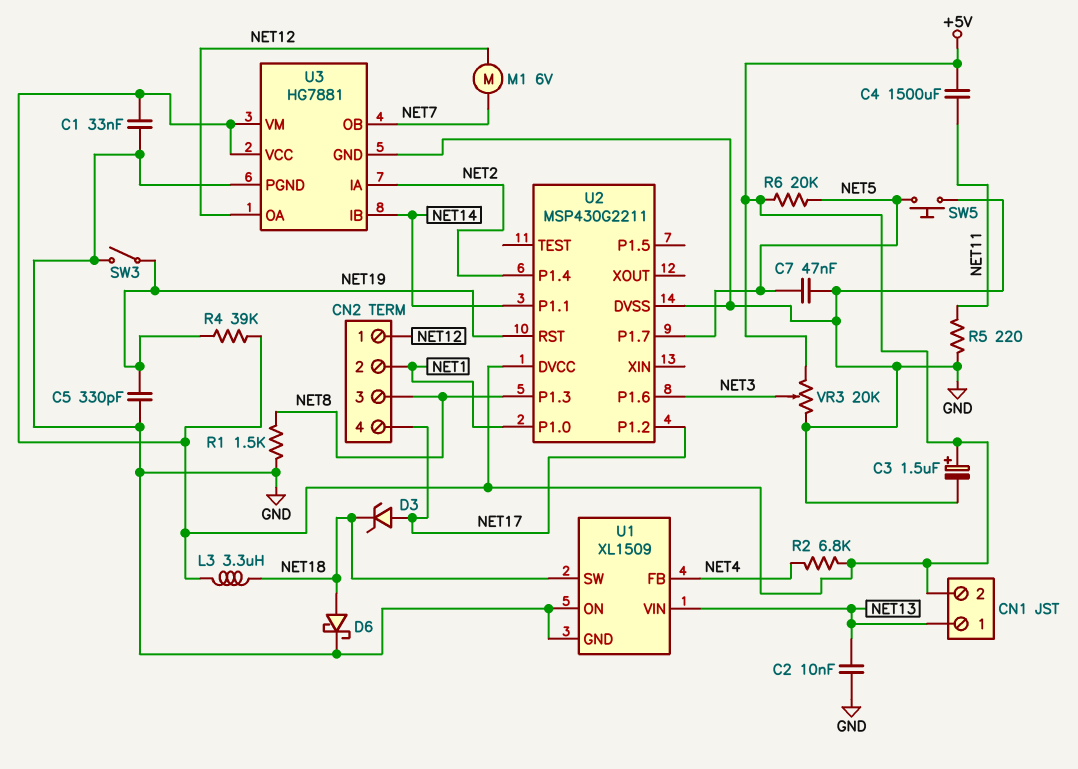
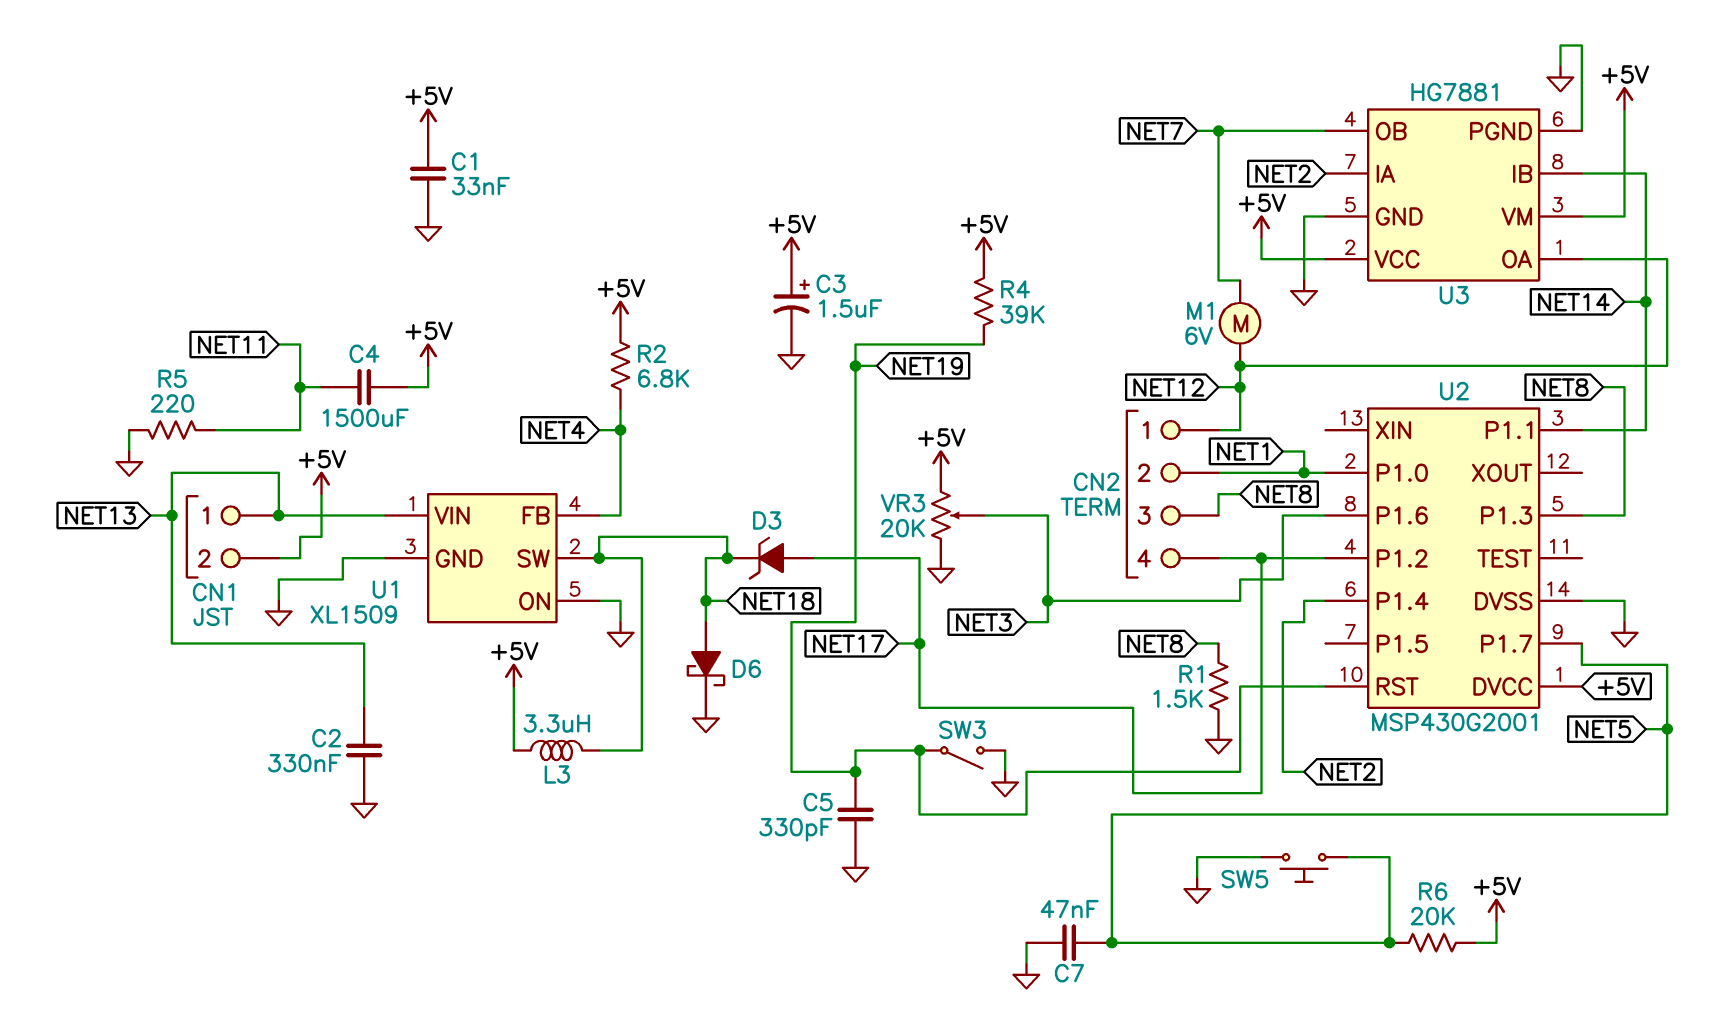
C2: 10nF (GND, NET13) -> 330nF (GND, NET13)
U2: MSP430G2211 -> MSP430G2001

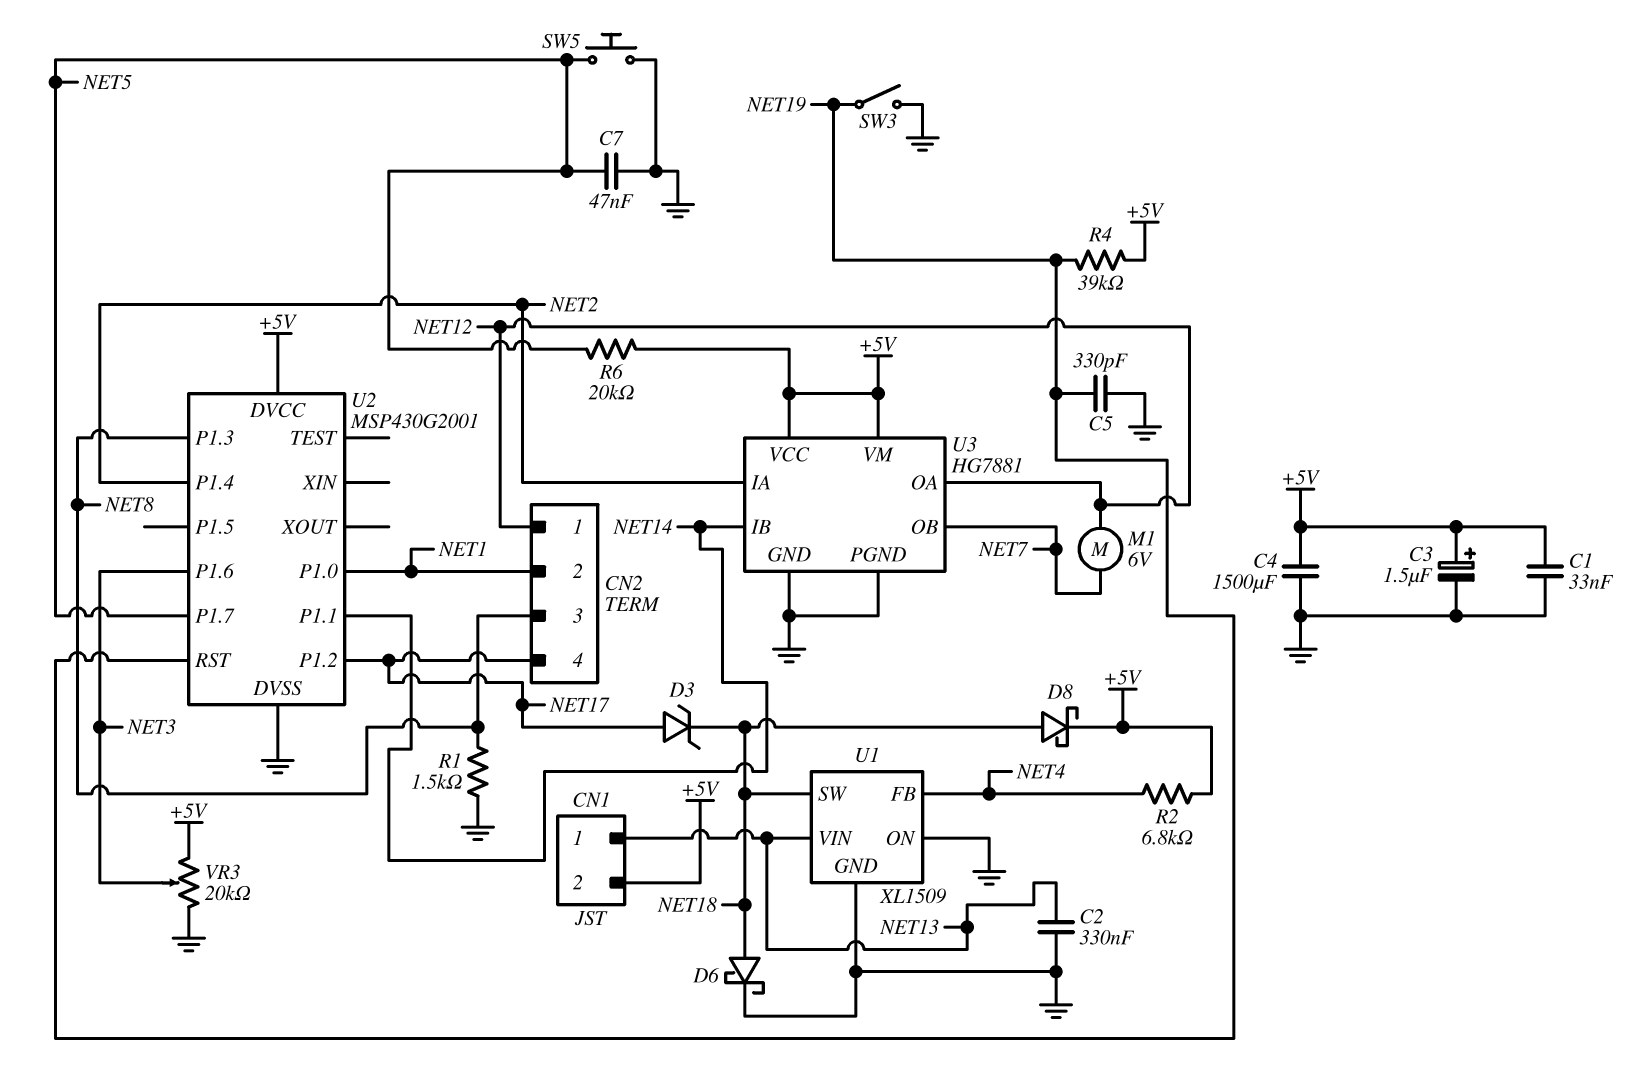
C4: 1500uF (+5V, NET11) -> 1500uF (+5V, GND)
D8: none -> schottky (A NET18, K +5V)
L3: 3.3uH (+5V, NET18) -> none
R5: 220 (GND, NET11) -> none

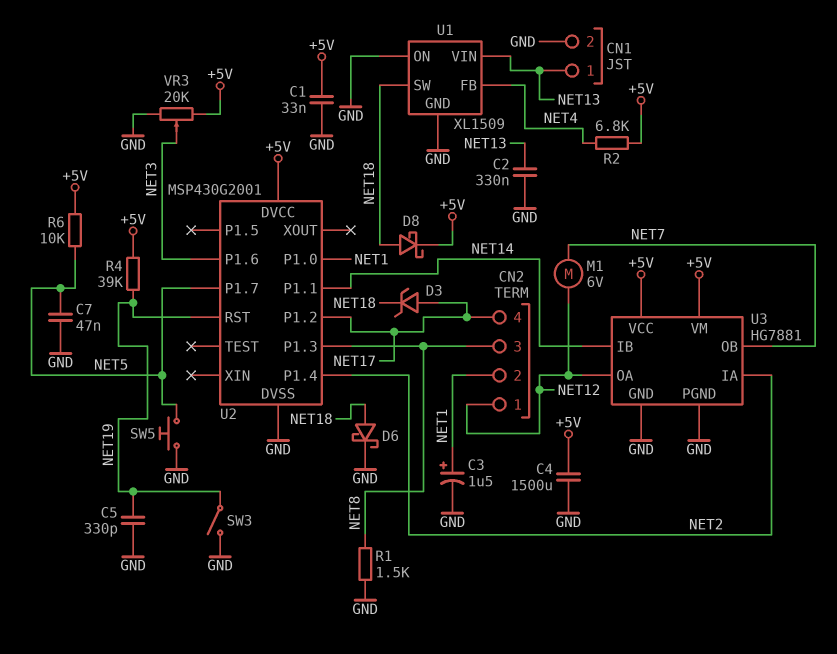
C3: 1.5uF (plus +5V, minus GND) -> 1.5uF (plus NET1, minus GND)
CN1 pin 2: +5V -> GND
R6: 20k (+5V, NET5) -> 10k (+5V, NET5)

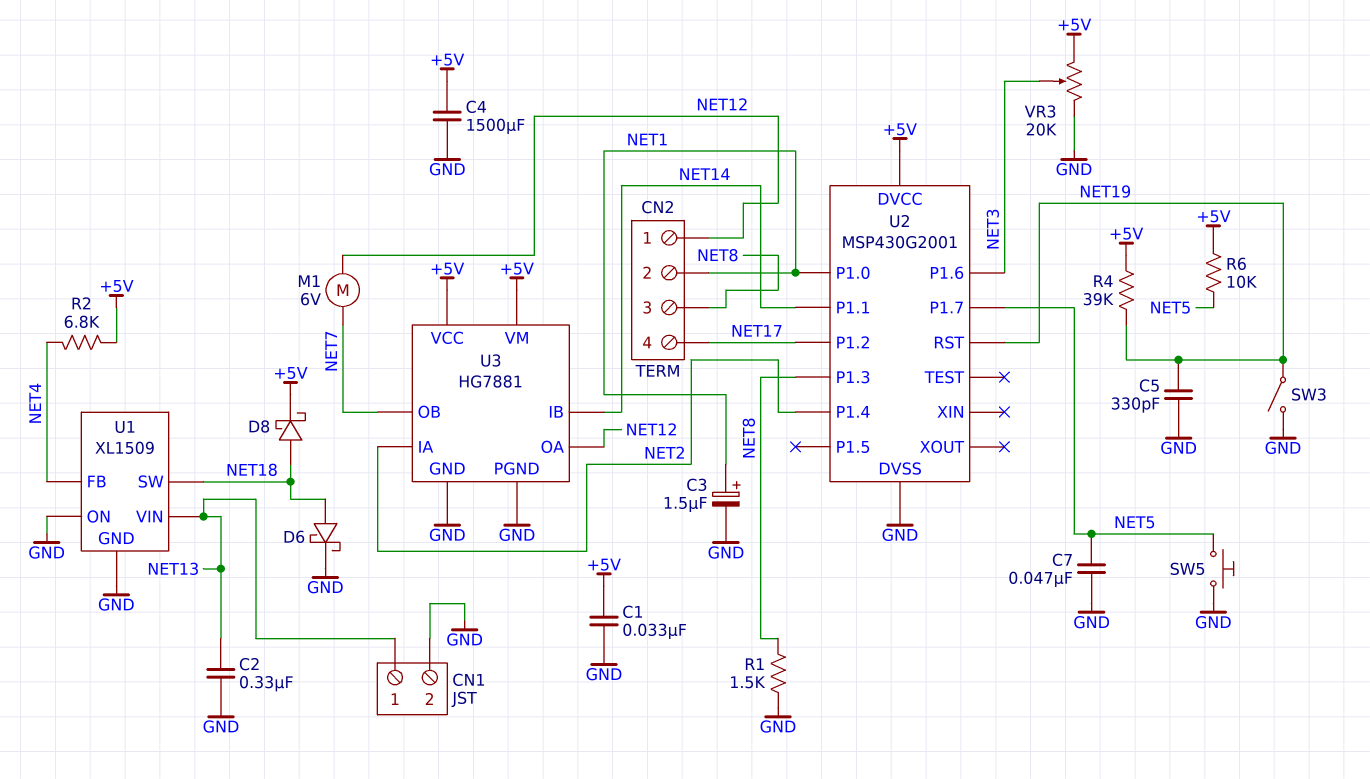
D3: zener (A NET17, K NET18) -> none

